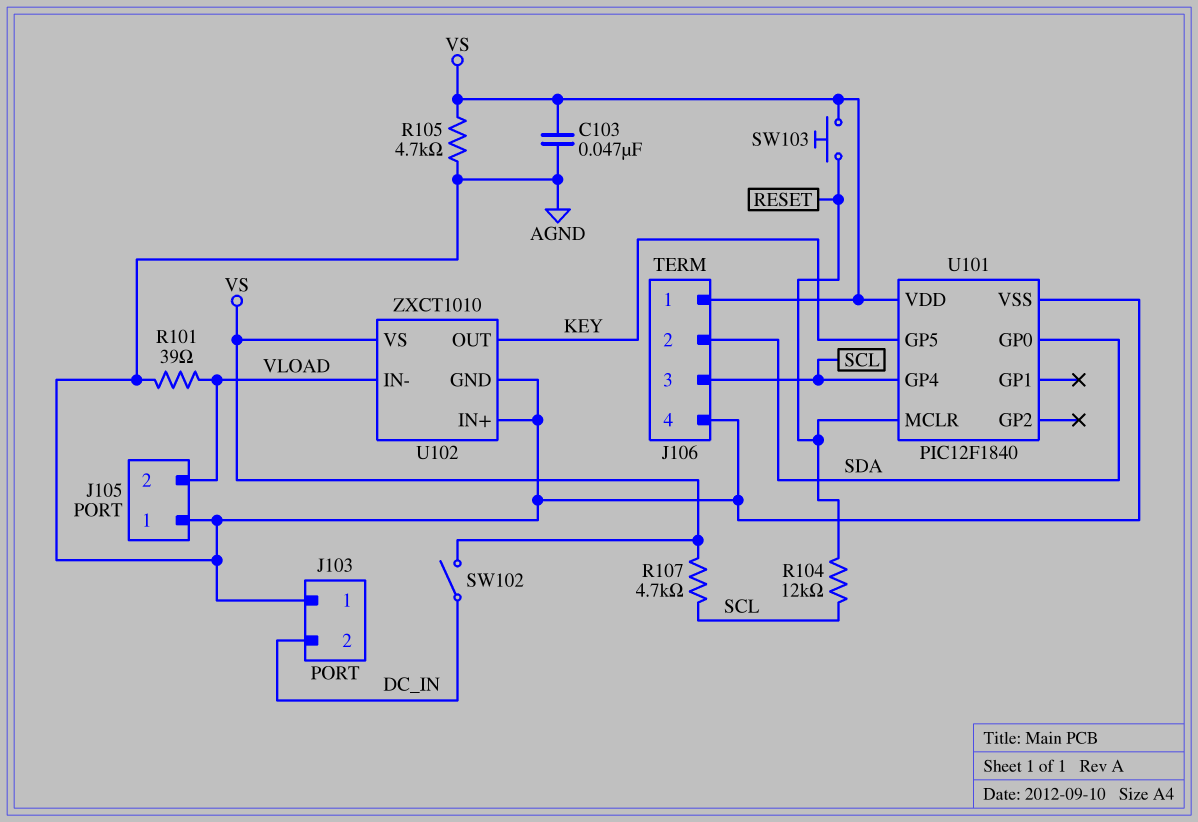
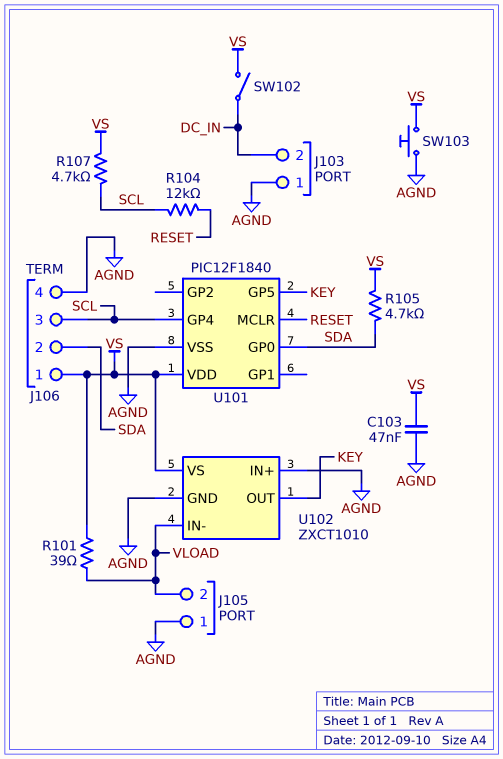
R101: 39 (AGND, VLOAD) -> 39 (VLOAD, VS)
R105: 4.7k (AGND, VS) -> 4.7k (SDA, VS)
SW103: button (RESET, VS) -> button (AGND, VS)

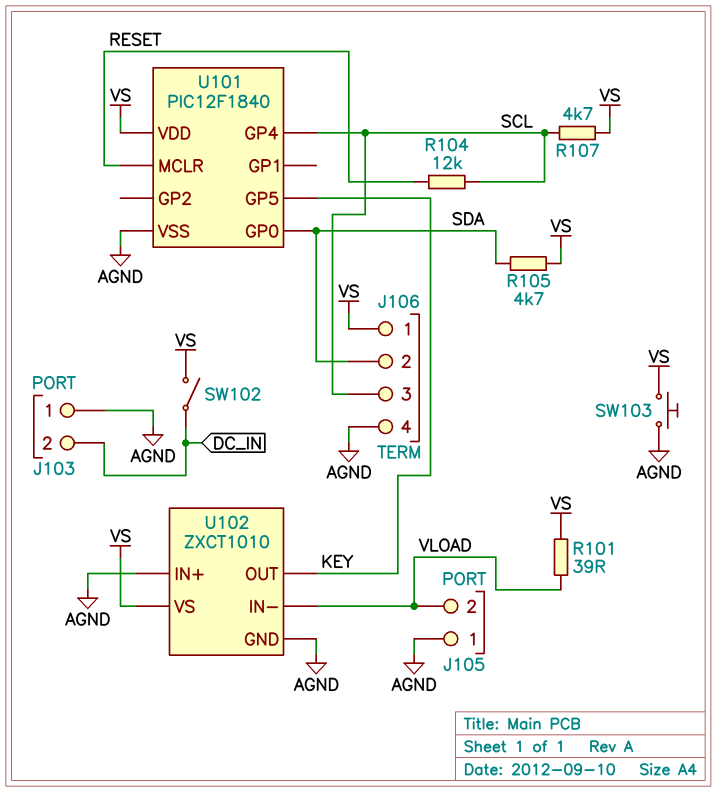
C103: 47nF (AGND, VS) -> none

